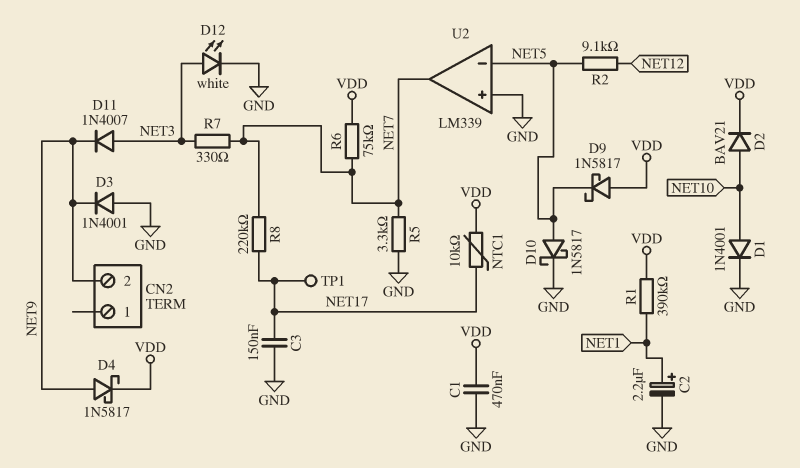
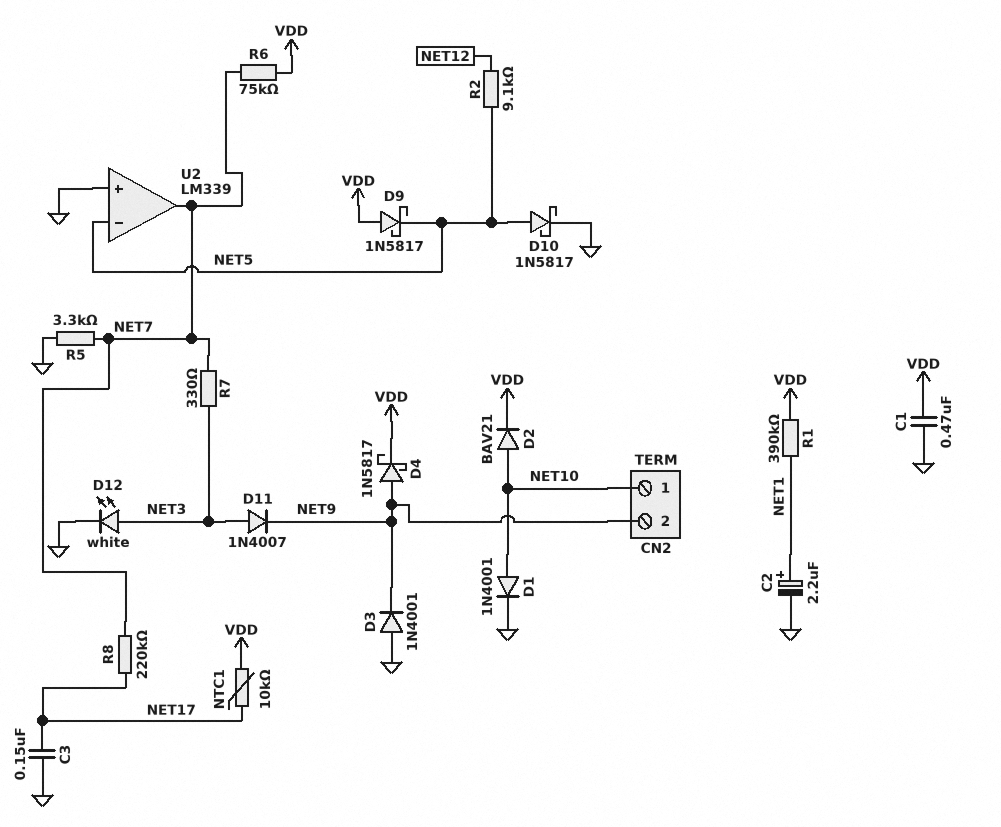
CN2 pin 1: none -> NET10
TP1: test point (NET17) -> none

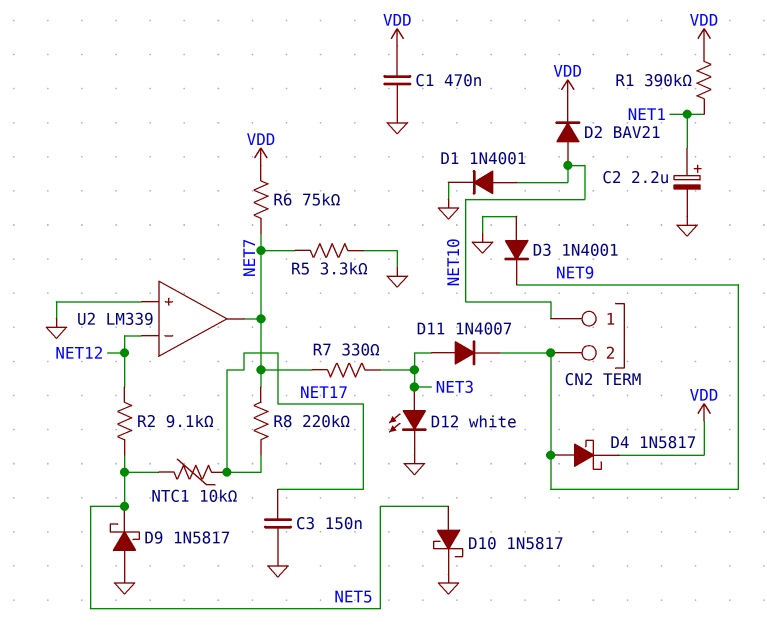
D9: schottky 1N5817 (A VDD, K NET5) -> schottky 1N5817 (A GND, K NET5)
NTC1: 10k (NET17, VDD) -> 10k (NET5, NET17)
U2 pin in-: NET5 -> NET12

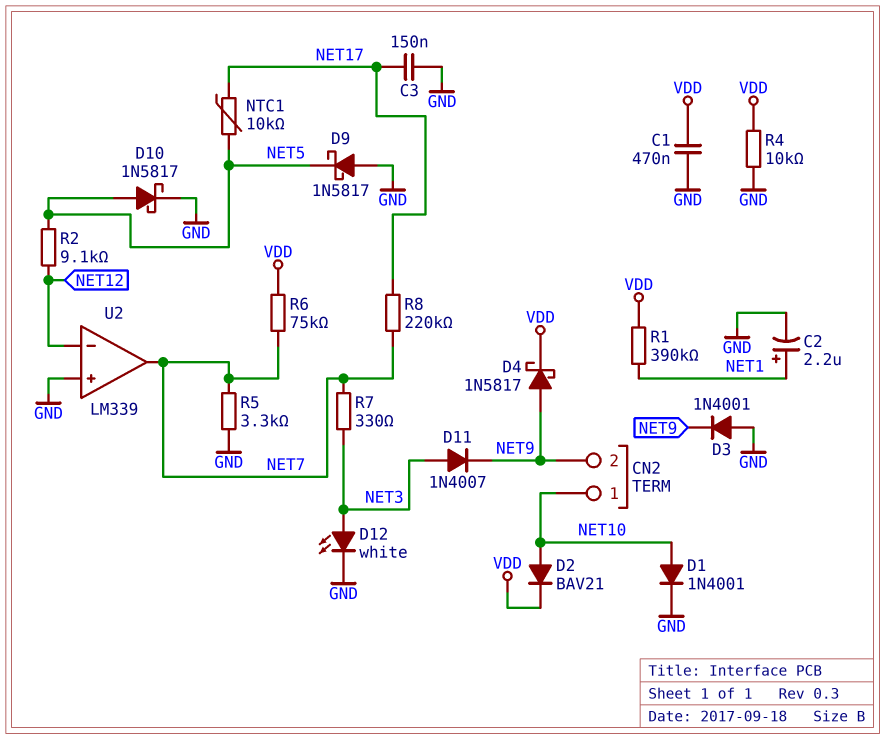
R4: none -> 10k (GND, VDD)

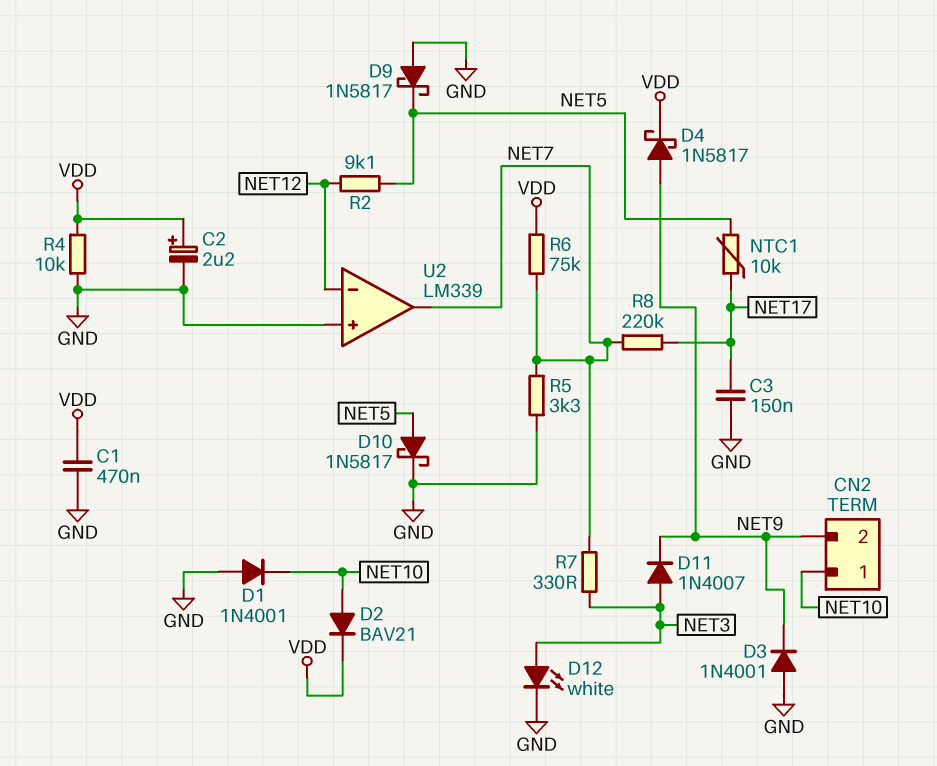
C2: 2.2uF (plus NET1, minus GND) -> 2.2uF (plus VDD, minus GND)
D1: diode 1N4001 (A NET10, K GND) -> diode 1N4001 (A GND, K NET10)
R1: 390k (NET1, VDD) -> none

